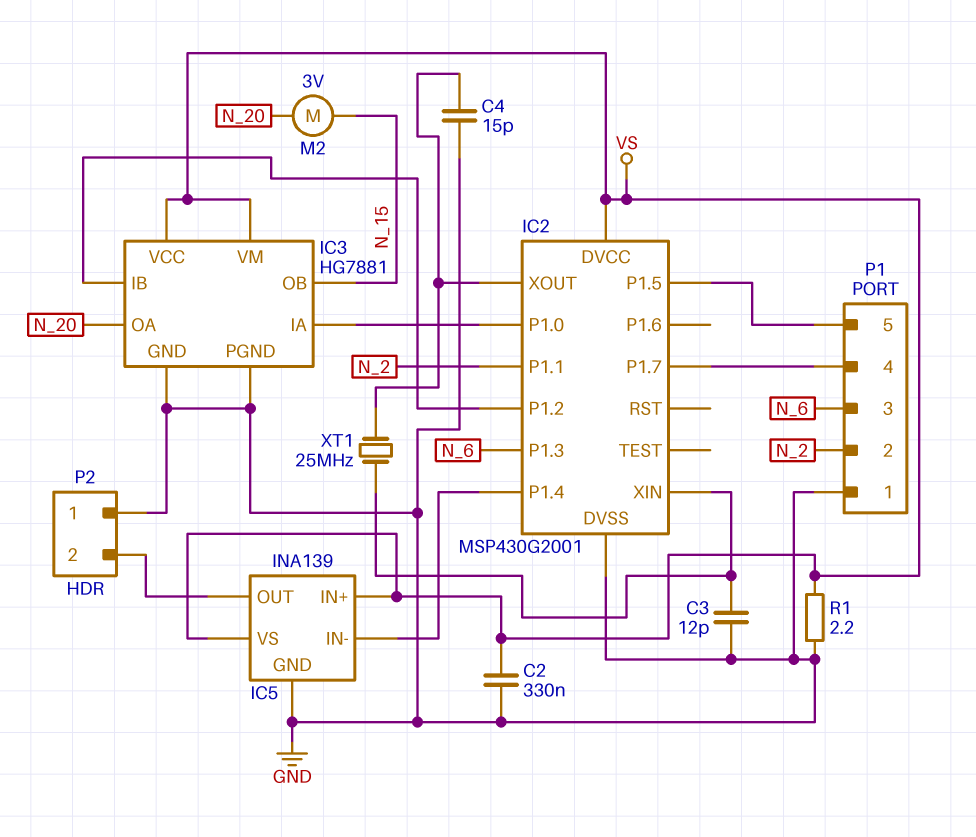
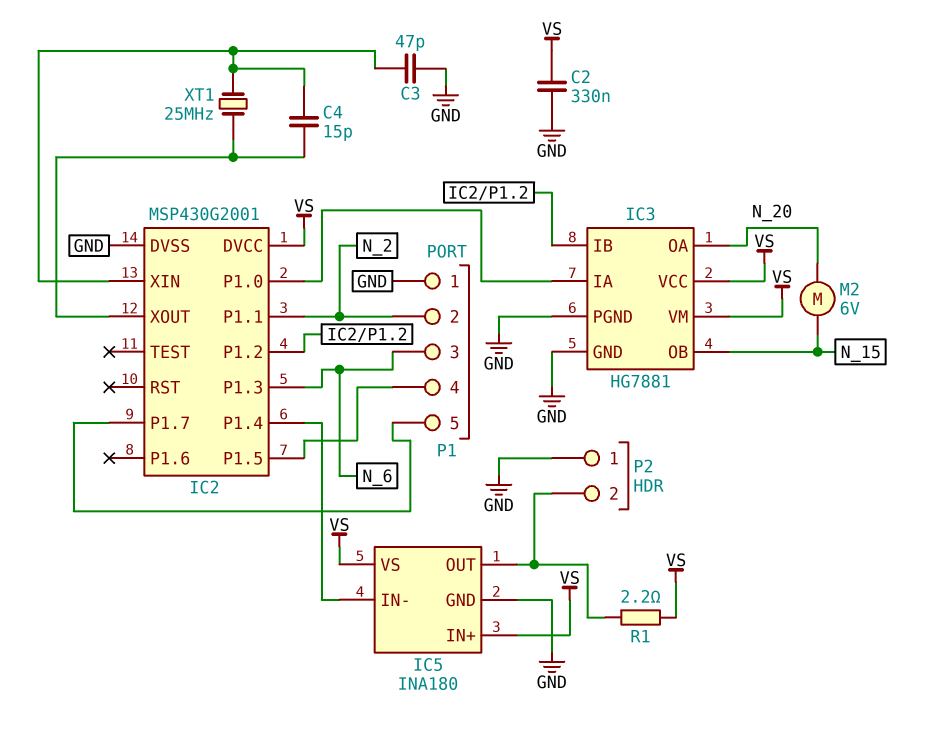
C3: 12pF (GND, IC2/XIN) -> 47pF (GND, IC2/XIN)
C4: 15pF (GND, IC2/XOUT) -> 15pF (IC2/XIN, IC2/XOUT)
IC5: INA139 -> INA180
M2: motor 3V (N_15, N_20) -> motor 6V (N_15, N_20)
P1 pin 4: IC2/P1.7 -> IC2/P1.5
P1 pin 5: IC2/P1.5 -> IC2/P1.7
R1: 2.2 (GND, VS) -> 2.2 (IC5/OUT, VS)

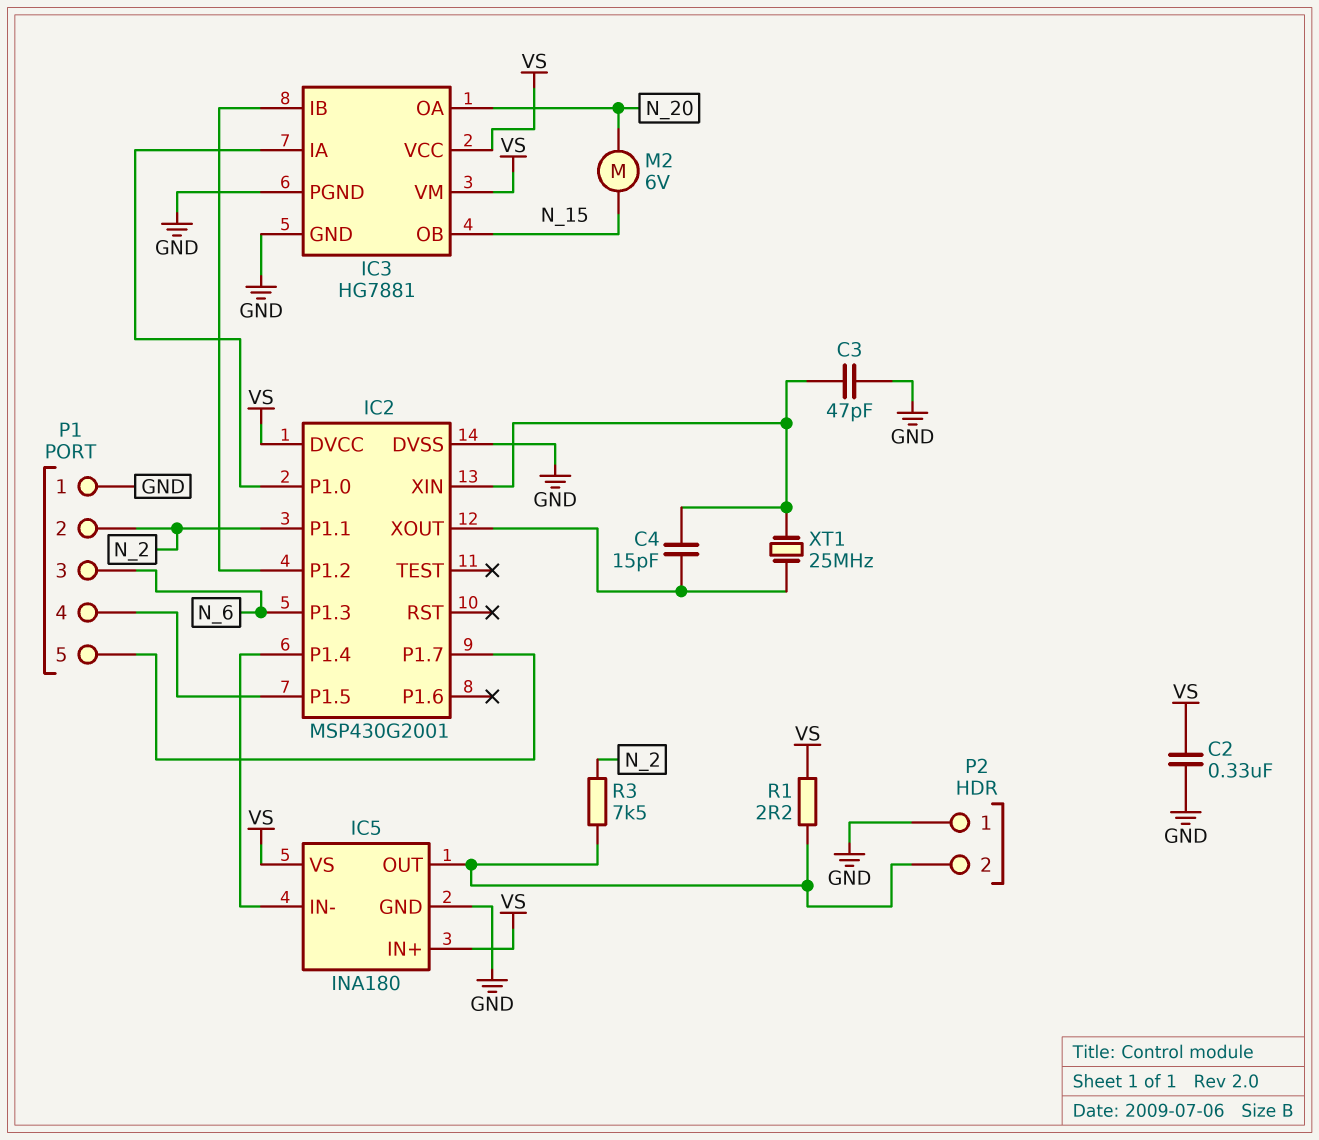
R3: none -> 7.5k (IC5/OUT, N_2)

